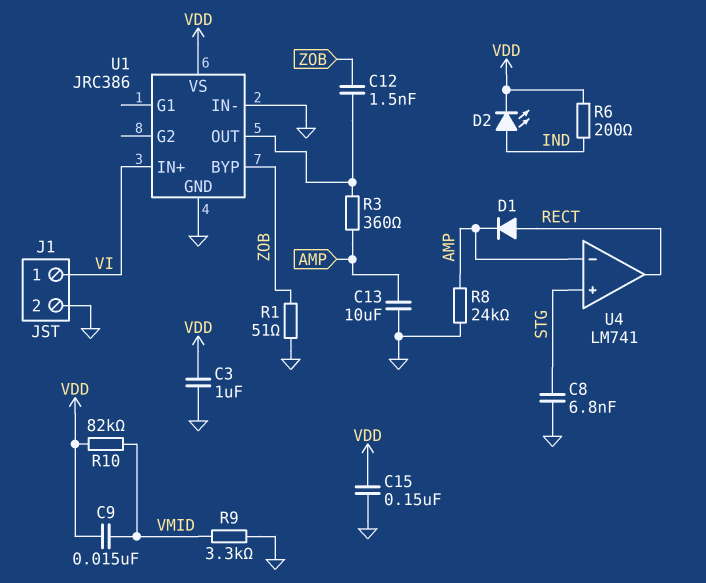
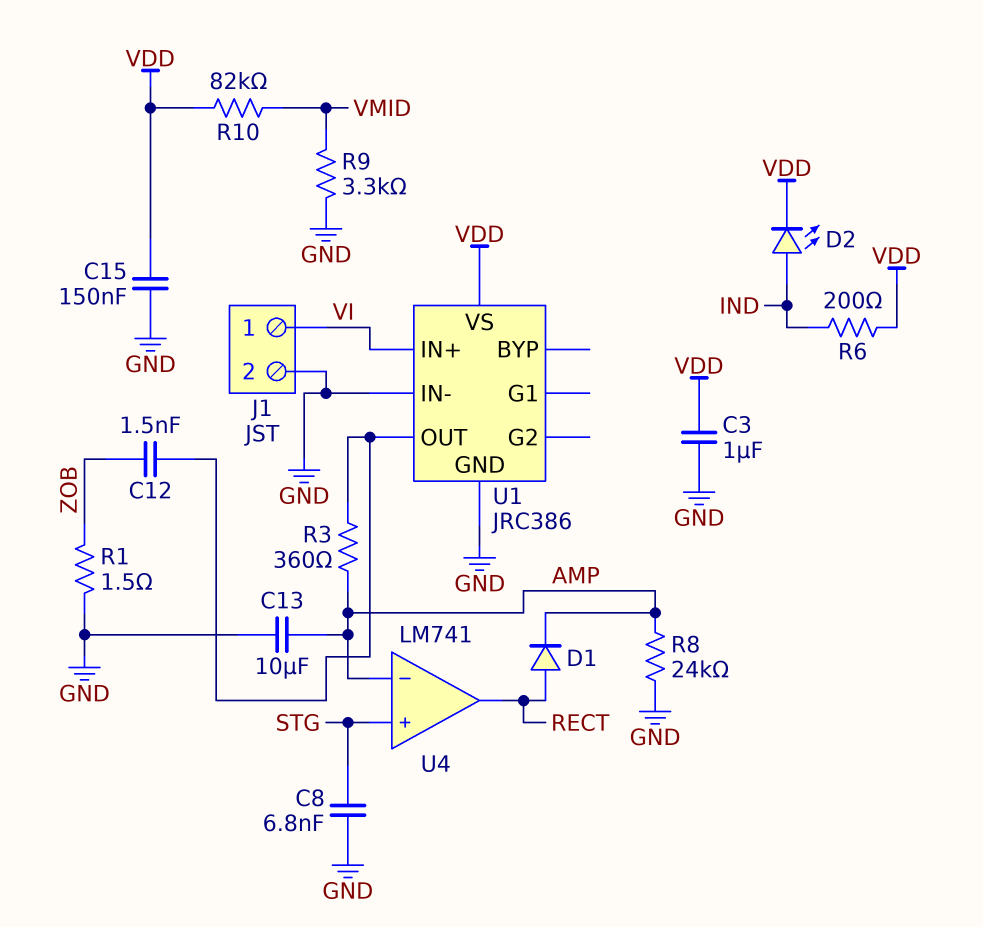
C9: 15nF (VDD, VMID) -> none
R1: 51 (GND, ZOB) -> 1.5 (GND, ZOB)
U1 pin BYP: ZOB -> none

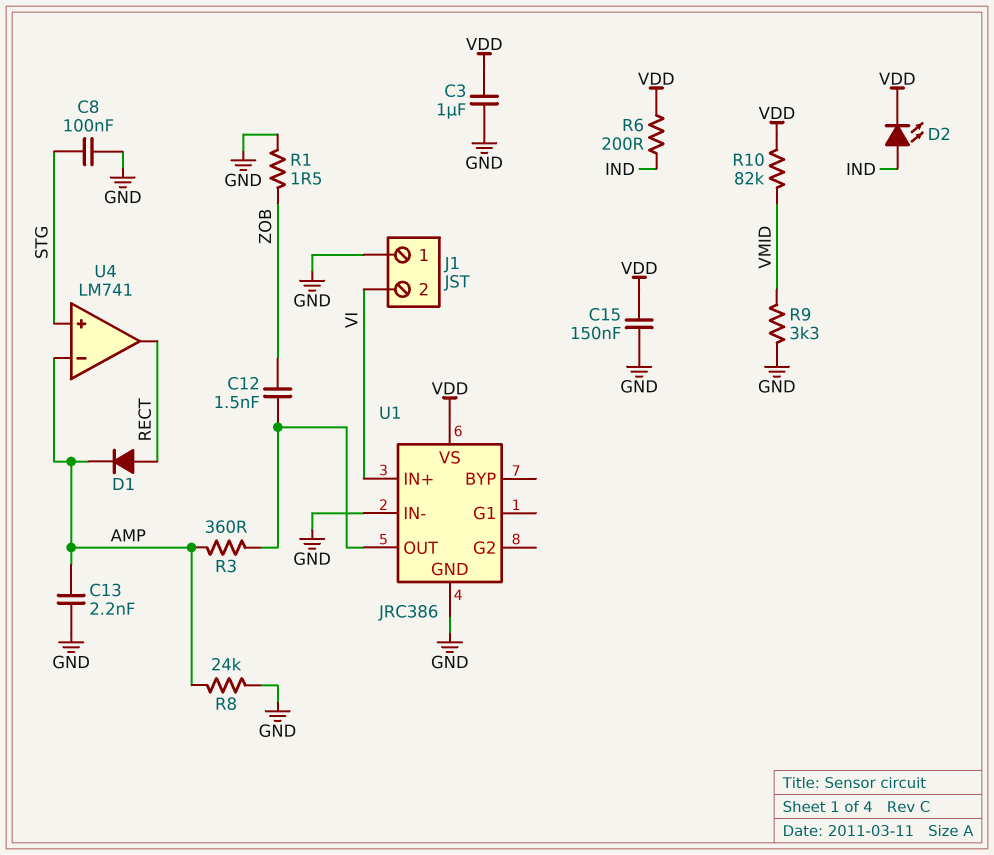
C8: 6.8nF (GND, STG) -> 100nF (GND, STG)
C13: 10uF (AMP, GND) -> 2.2nF (AMP, GND)
J1 pin 1: VI -> GND
J1 pin 2: GND -> VI

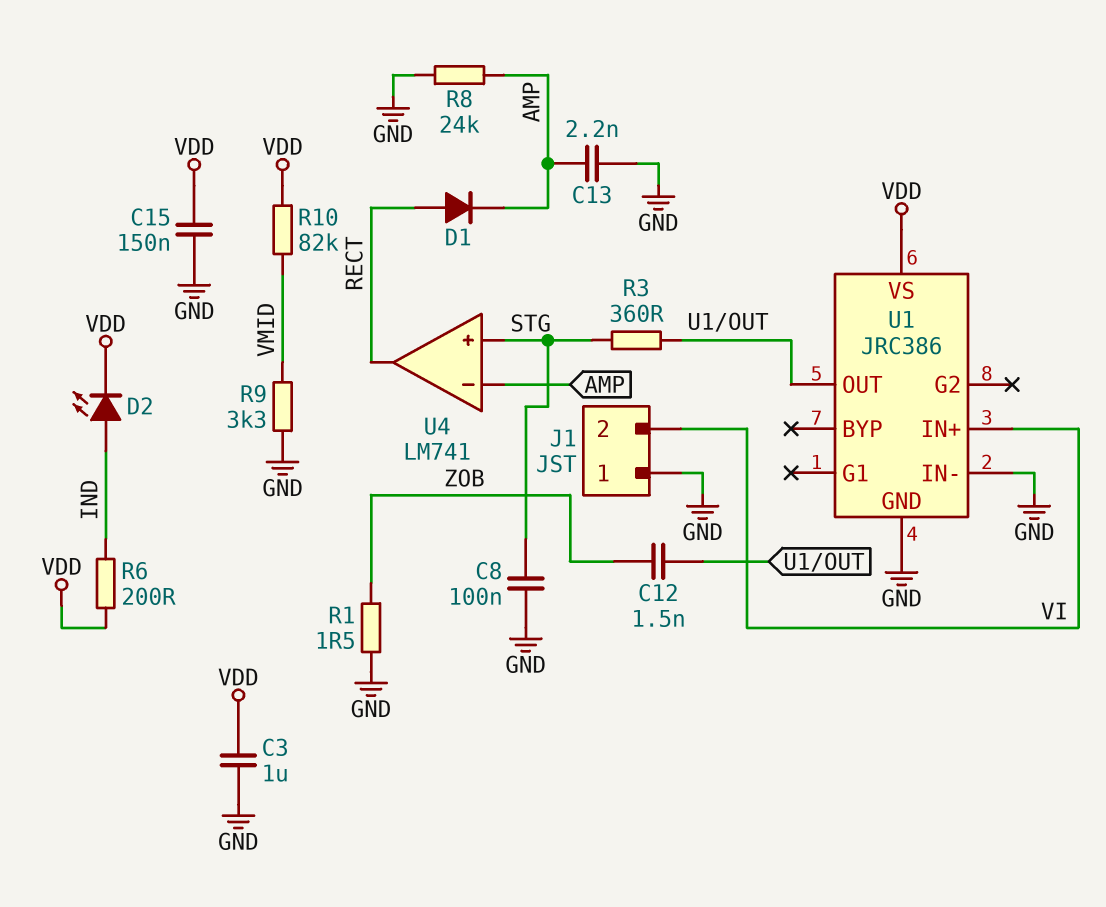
R3: 360 (AMP, U1/OUT) -> 360 (STG, U1/OUT)

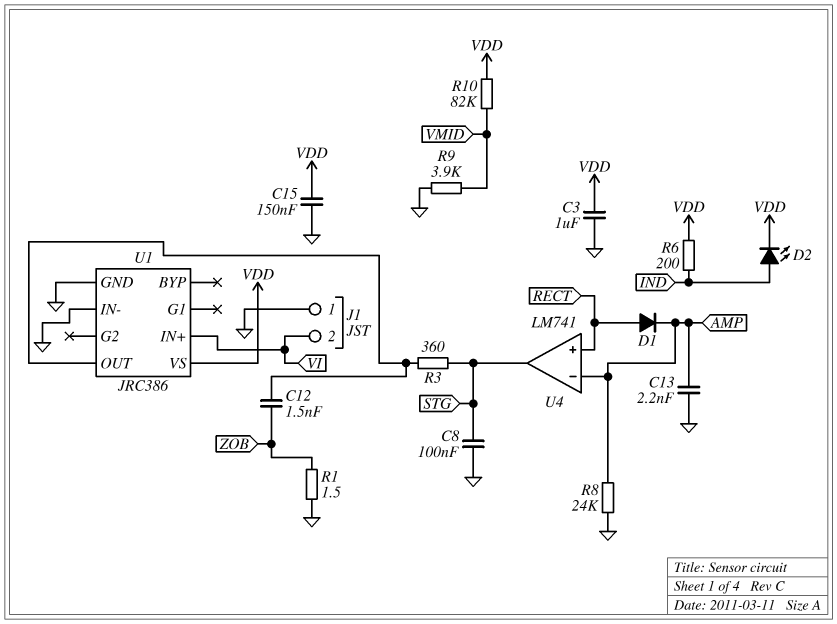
R9: 3.3k (GND, VMID) -> 3.9k (GND, VMID)
U4 pin in+: STG -> RECT
U4 pin out: RECT -> STG

